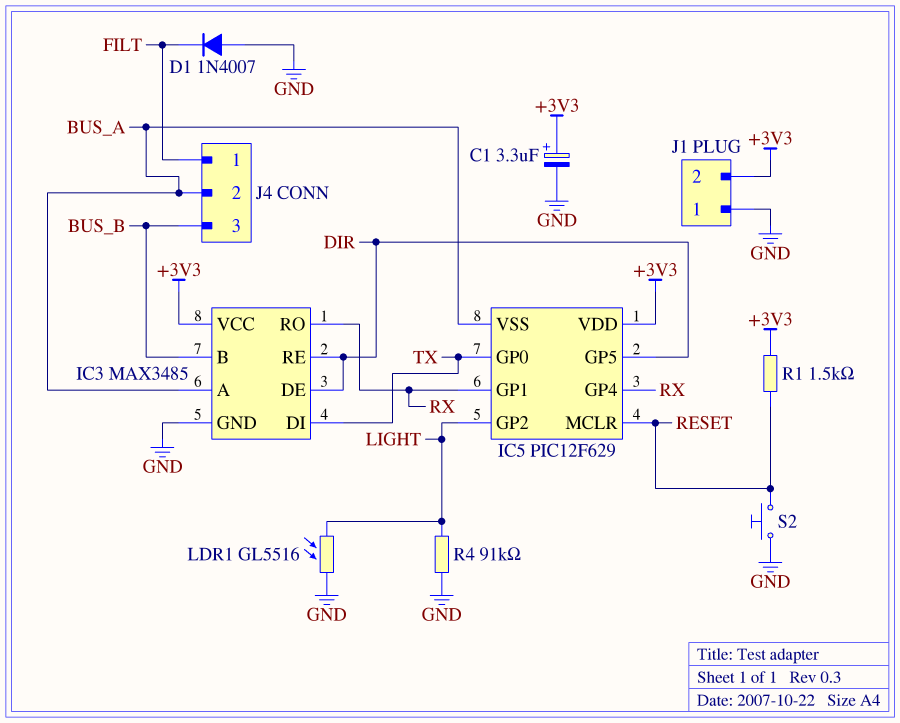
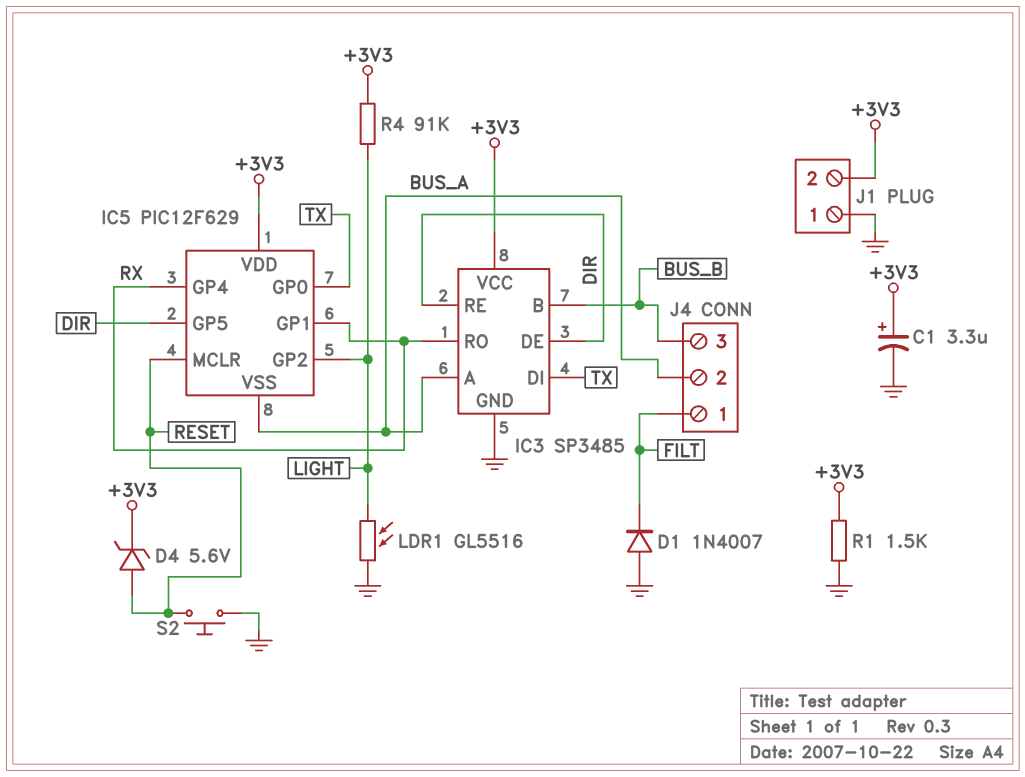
D4: none -> zener 5.6V (A RESET, K +3V3)
IC3: MAX3485 -> SP3485
R1: 1.5k (+3V3, RESET) -> 1.5k (+3V3, GND)
R4: 91k (GND, LIGHT) -> 91k (+3V3, LIGHT)

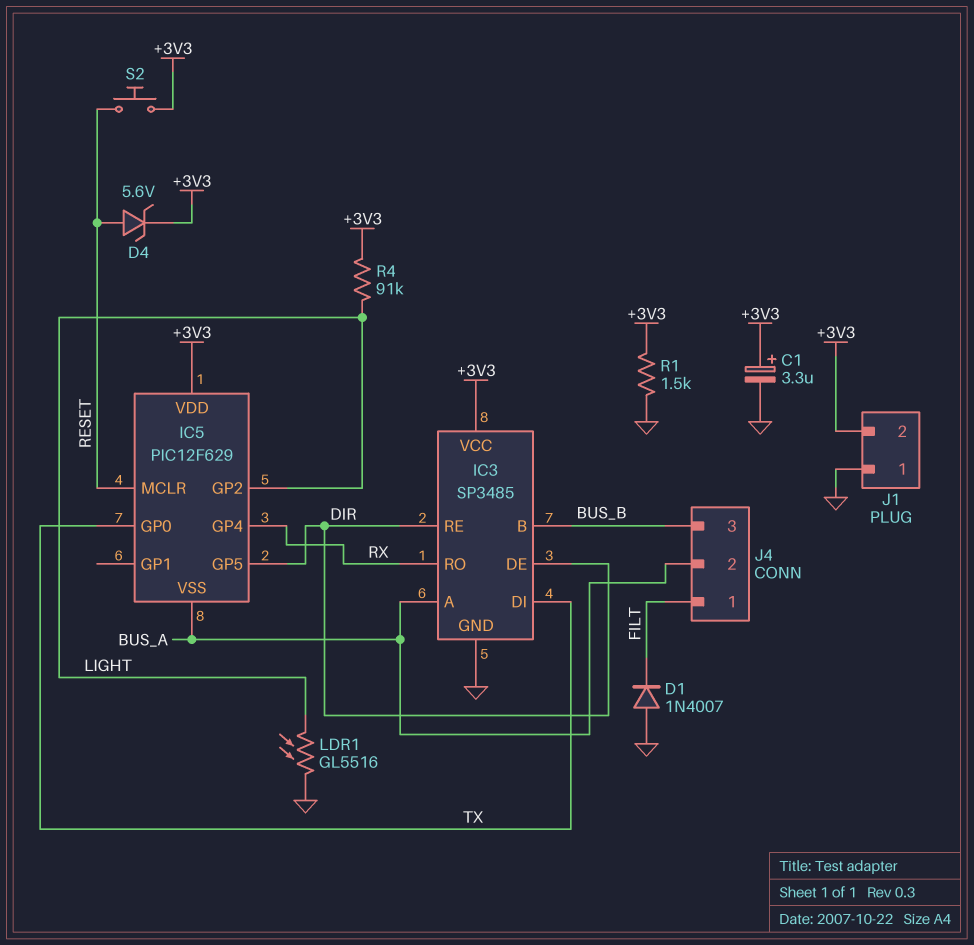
IC5 pin GP1: RX -> none
S2: button (GND, RESET) -> button (+3V3, RESET)

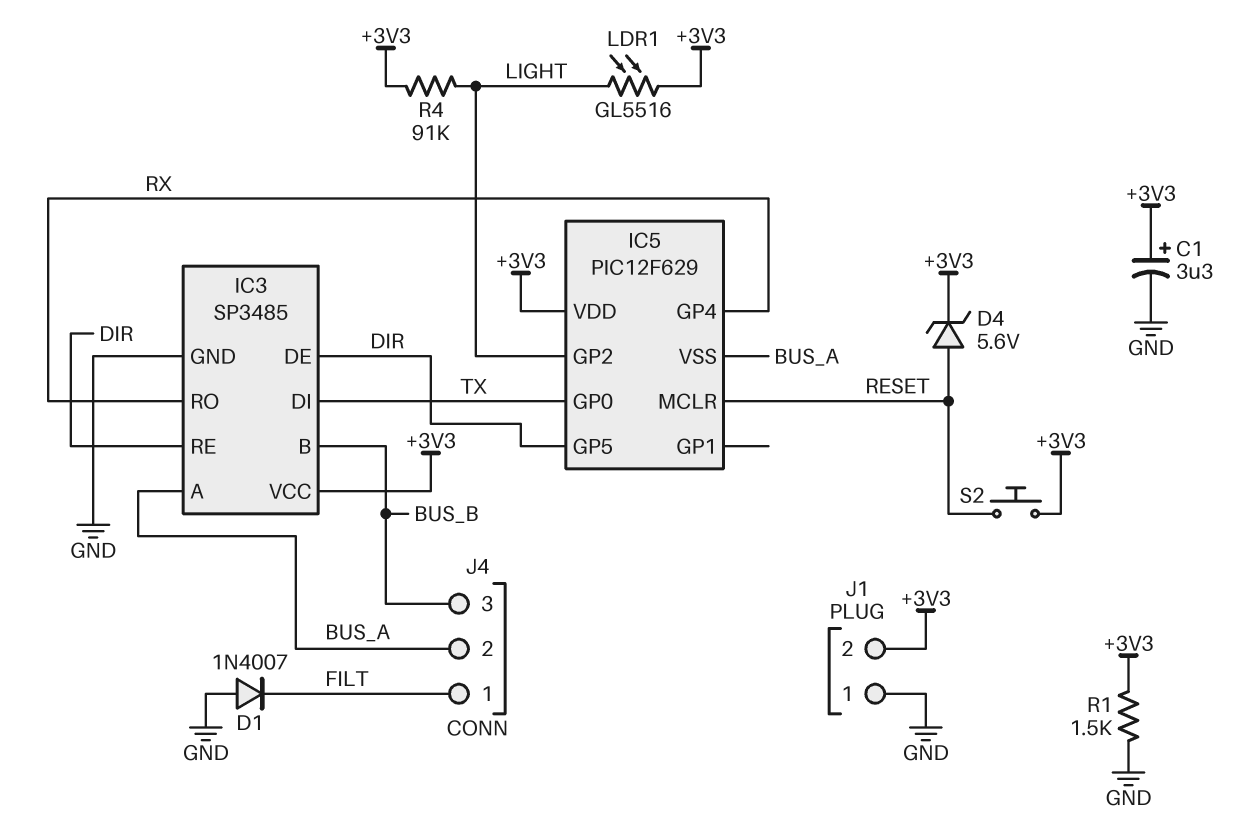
LDR1: GL5516 (GND, LIGHT) -> GL5516 (+3V3, LIGHT)

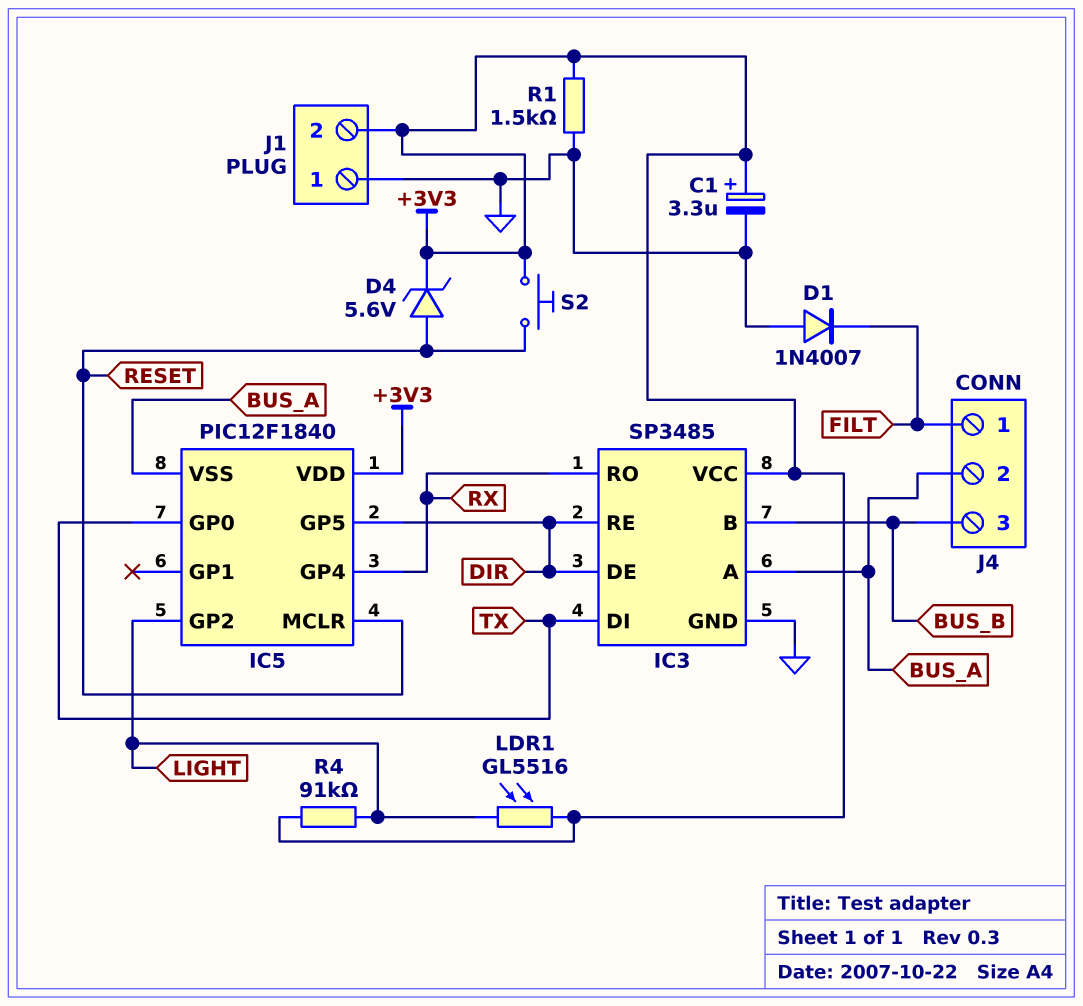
IC5: PIC12F629 -> PIC12F1840

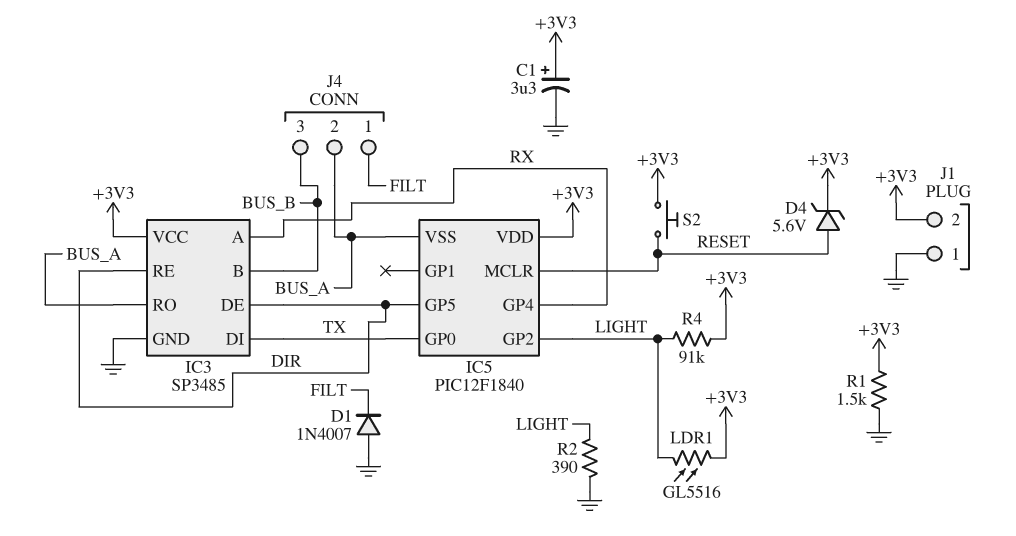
IC3 pin A: BUS_A -> RX
IC3 pin RO: RX -> BUS_A
R2: none -> 390 (GND, LIGHT)

